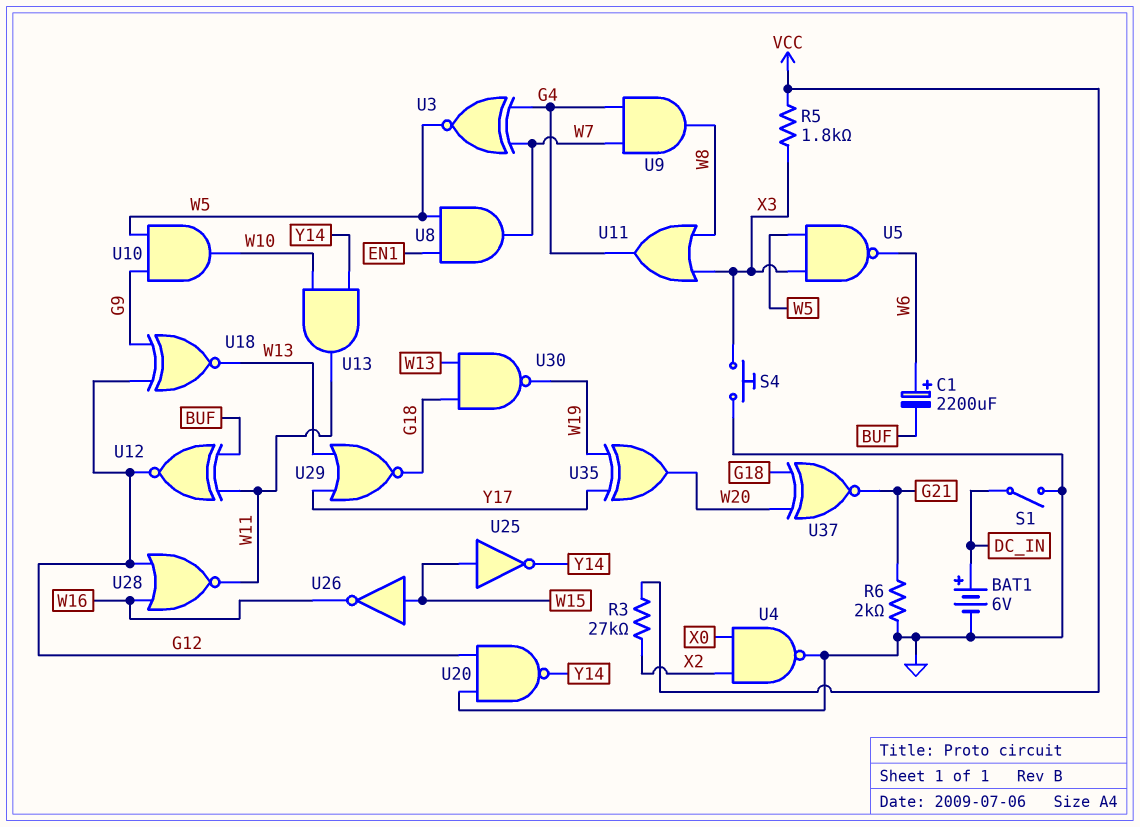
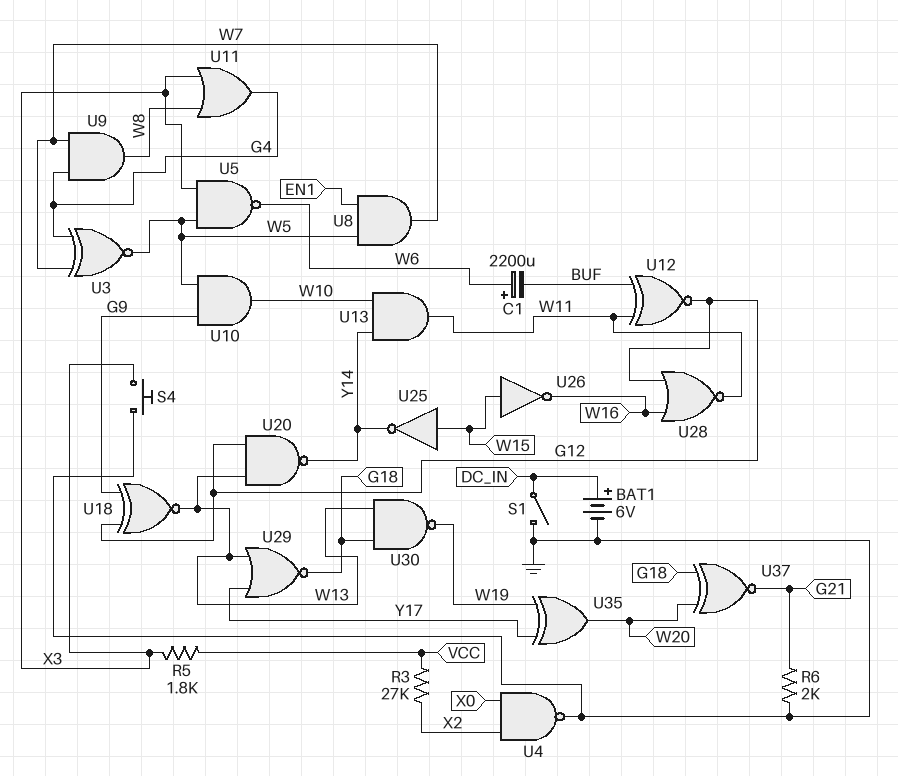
U20: NAND (in G12, in GND, out Y14) -> NAND (in G12, in W13, out Y14)

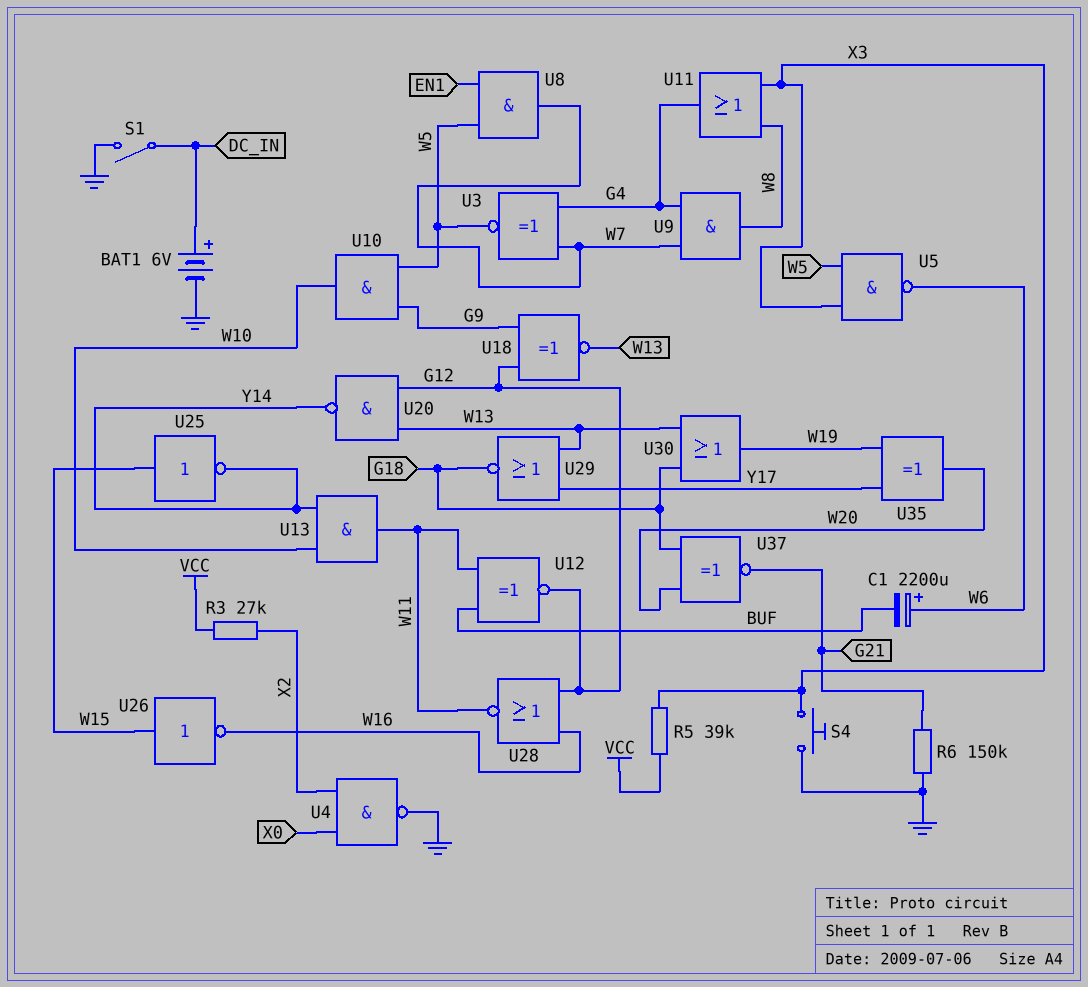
R5: 1.8k (VCC, X3) -> 39k (VCC, X3)
R6: 2k (G21, GND) -> 150k (G21, GND)
U30: NAND (in G18, in W13, out W19) -> OR (in G18, in W13, out W19)

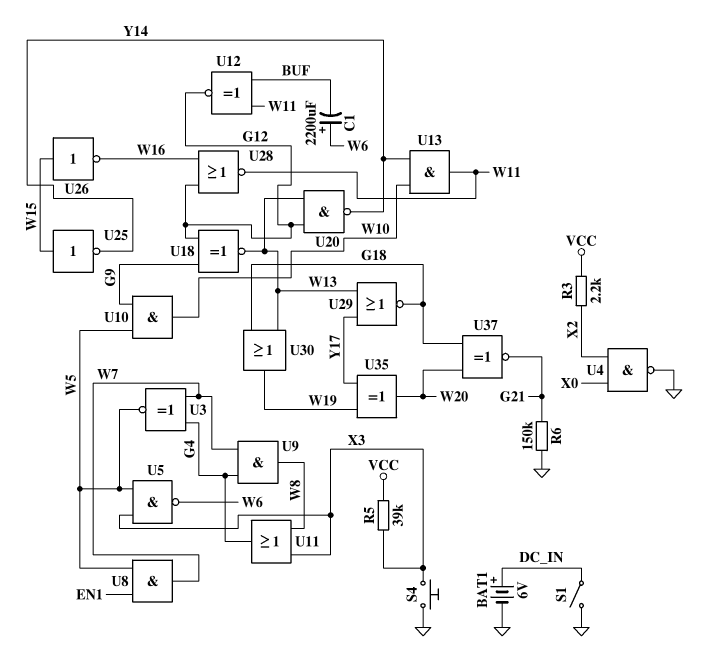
R3: 27k (VCC, X2) -> 2.2k (VCC, X2)

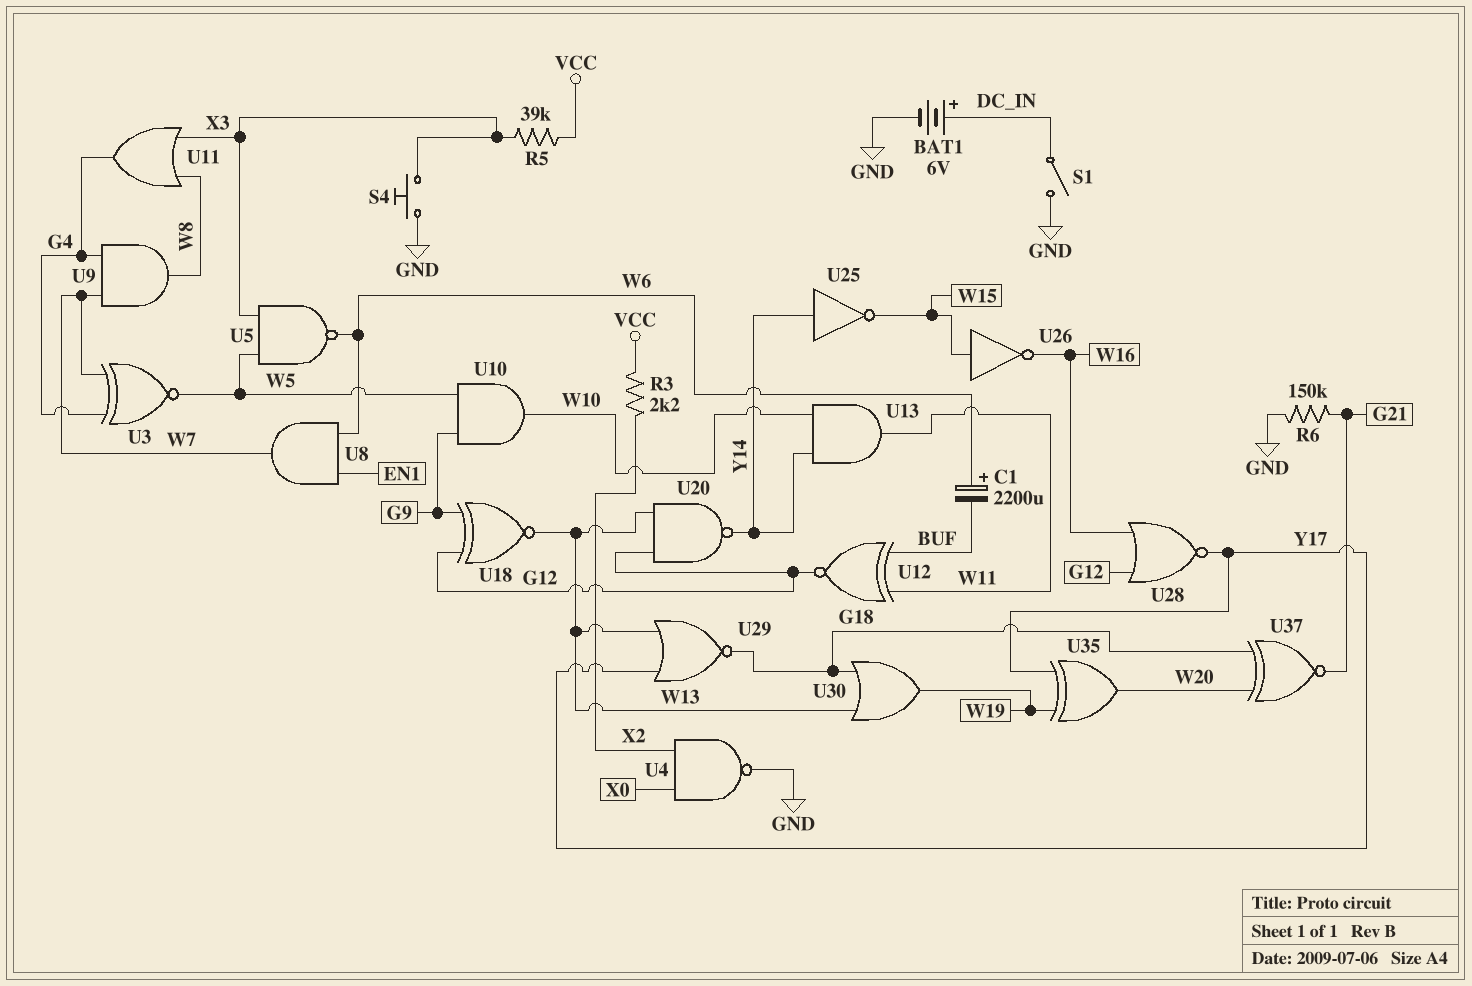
U8: AND (in EN1, in W5, out W7) -> AND (in EN1, in W6, out W7)
U25: NOT (in W15, out Y14) -> NOT (in Y14, out W15)
U28: NOR (in G12, in W16, out W11) -> NOR (in G12, in W16, out Y17)

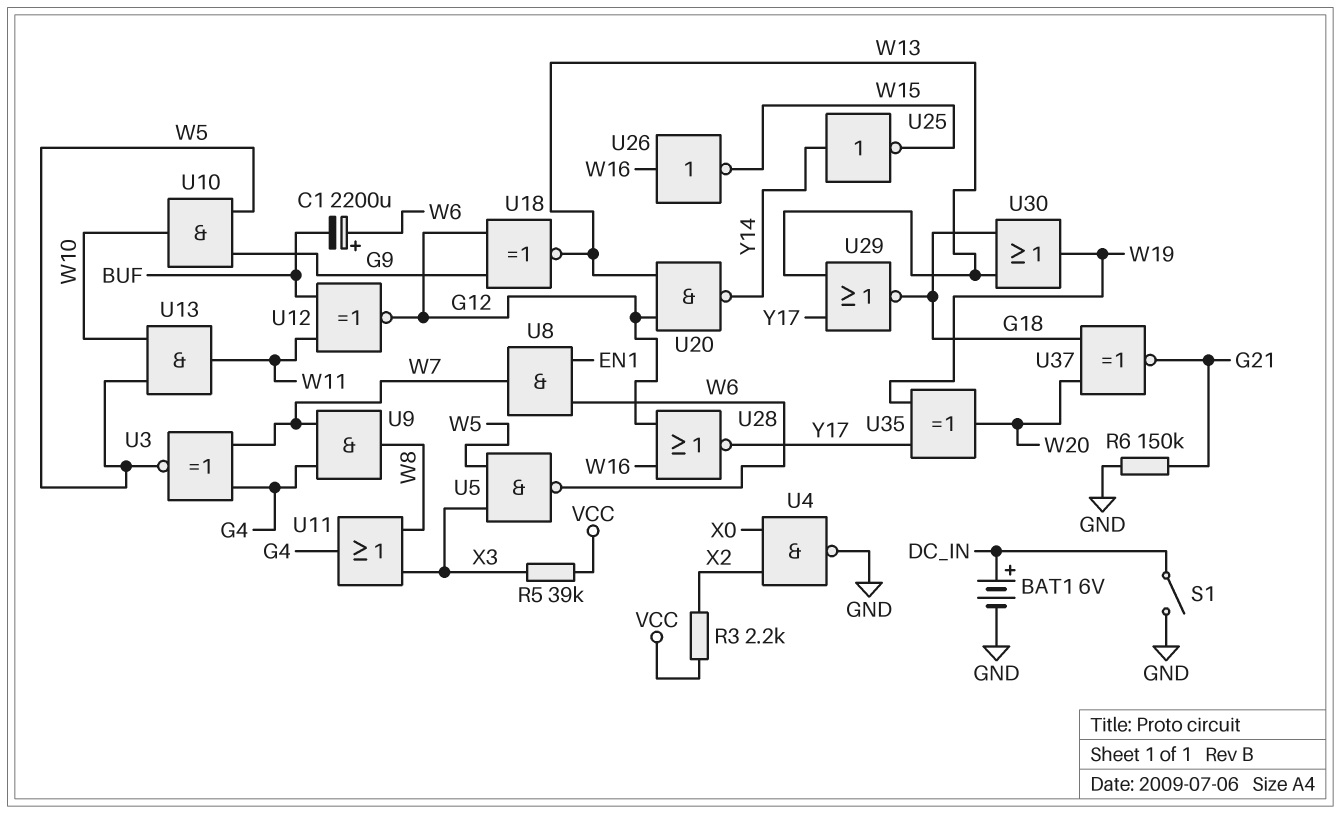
S4: button (GND, X3) -> none
U13: AND (in W10, in Y14, out W11) -> AND (in W5, in W10, out W11)
U26: NOT (in W15, out W16) -> NOT (in W16, out W15)

